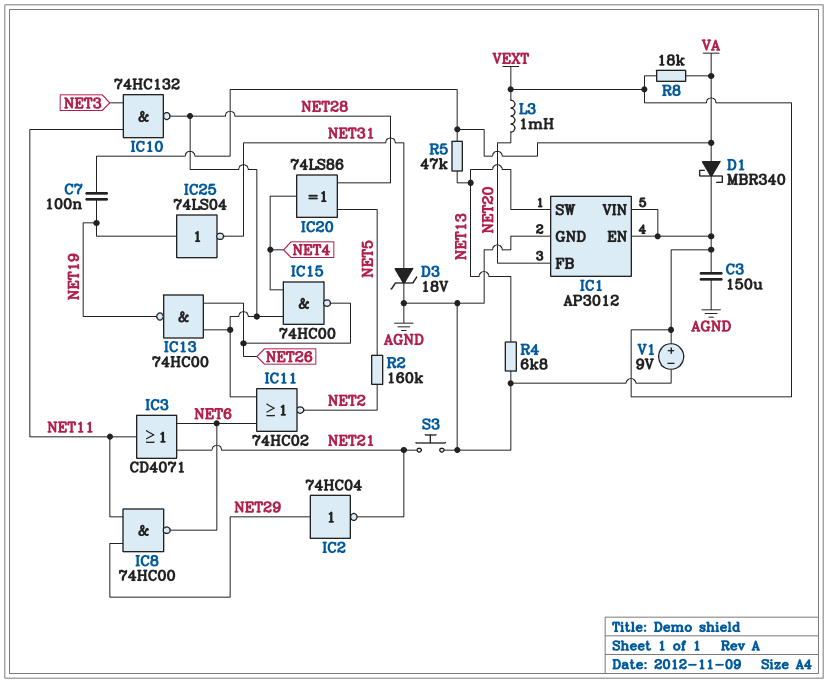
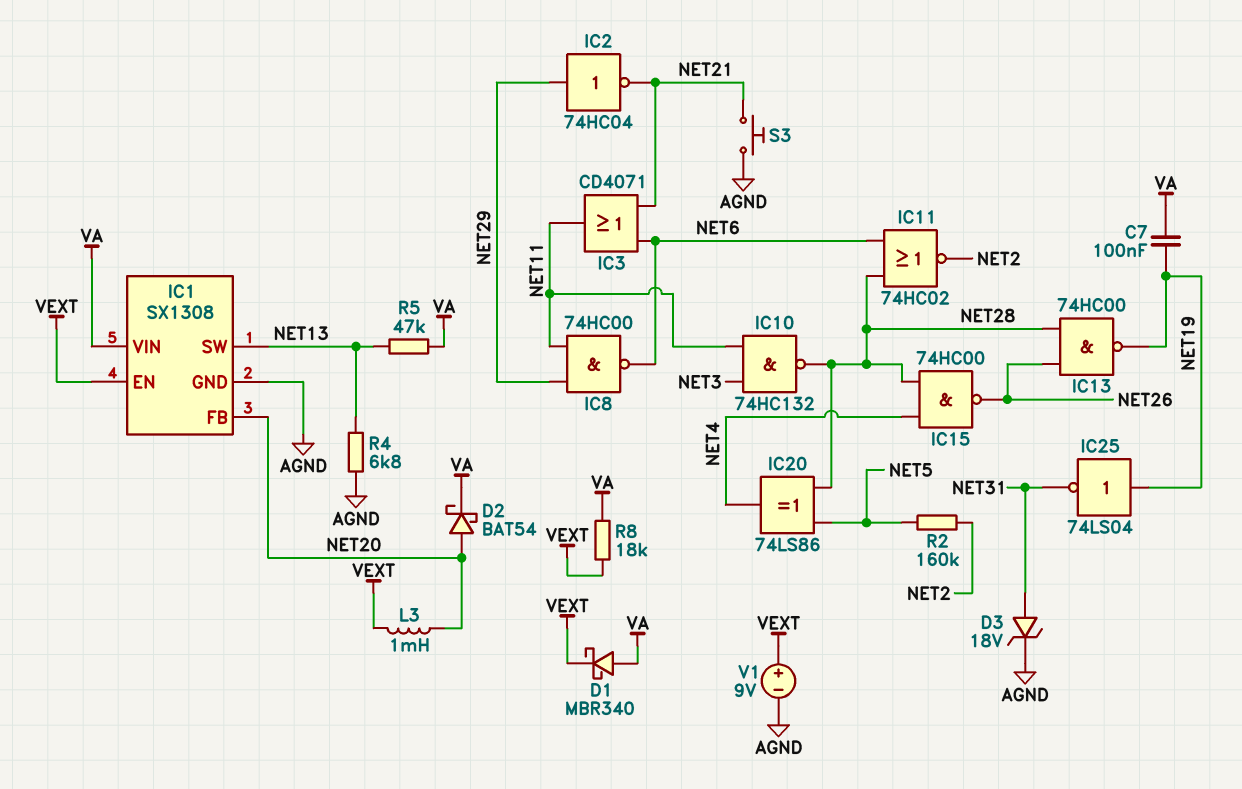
C3: 150uF (AGND, VEXT) -> none
D2: none -> schottky BAT54 (A NET20, K VA)
IC1: AP3012 -> SX1308
IC1 pin VIN: VEXT -> VA

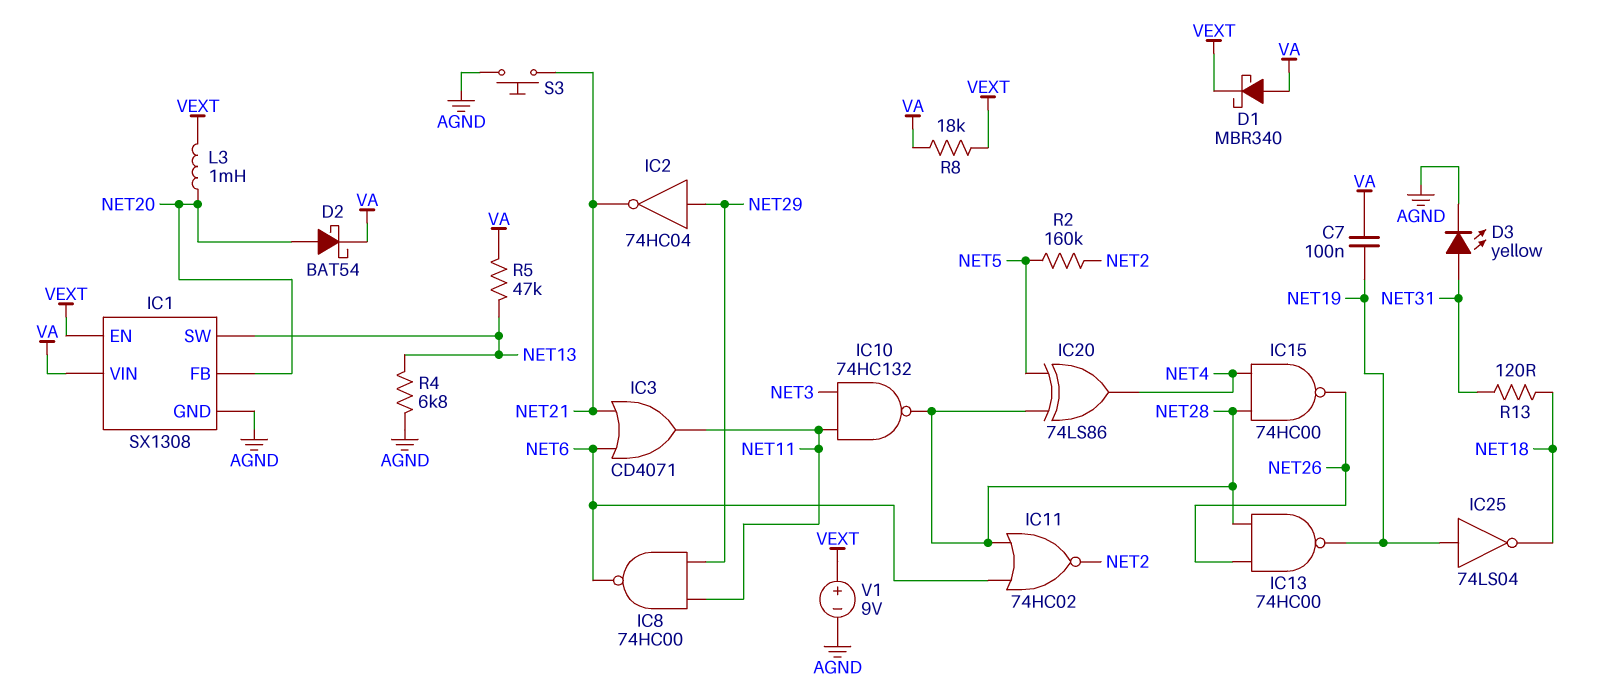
D3: zener 18V (A NET31, K AGND) -> LED yellow (A NET31, K AGND)
IC25: NOT 74LS04 (in NET19, out NET31) -> NOT 74LS04 (in NET19, out NET18)
R13: none -> 120 (NET18, NET31)

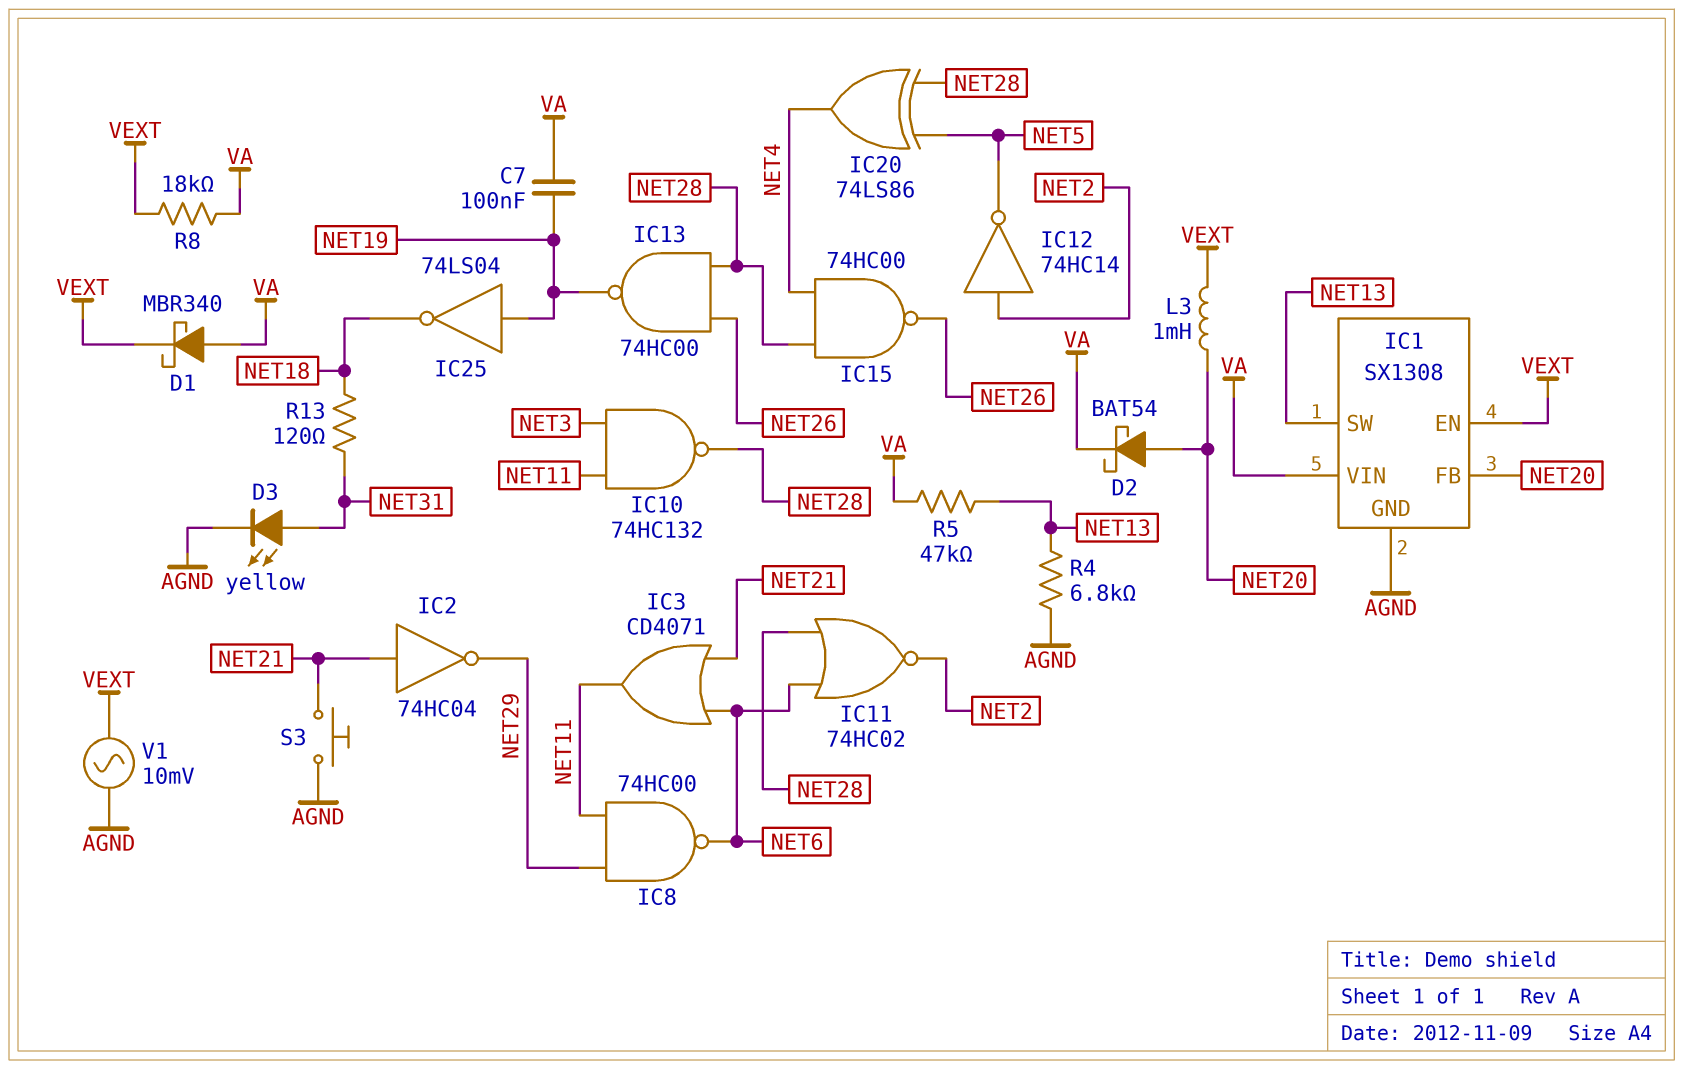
IC2: NOT 74HC04 (in NET29, out NET21) -> NOT 74HC04 (in NET21, out NET29)
IC12: none -> NOT 74HC14 (in NET2, out NET5)
R2: 160k (NET2, NET5) -> none
V1: 9V (plus VEXT, minus AGND) -> AC 10mV (AGND, VEXT)

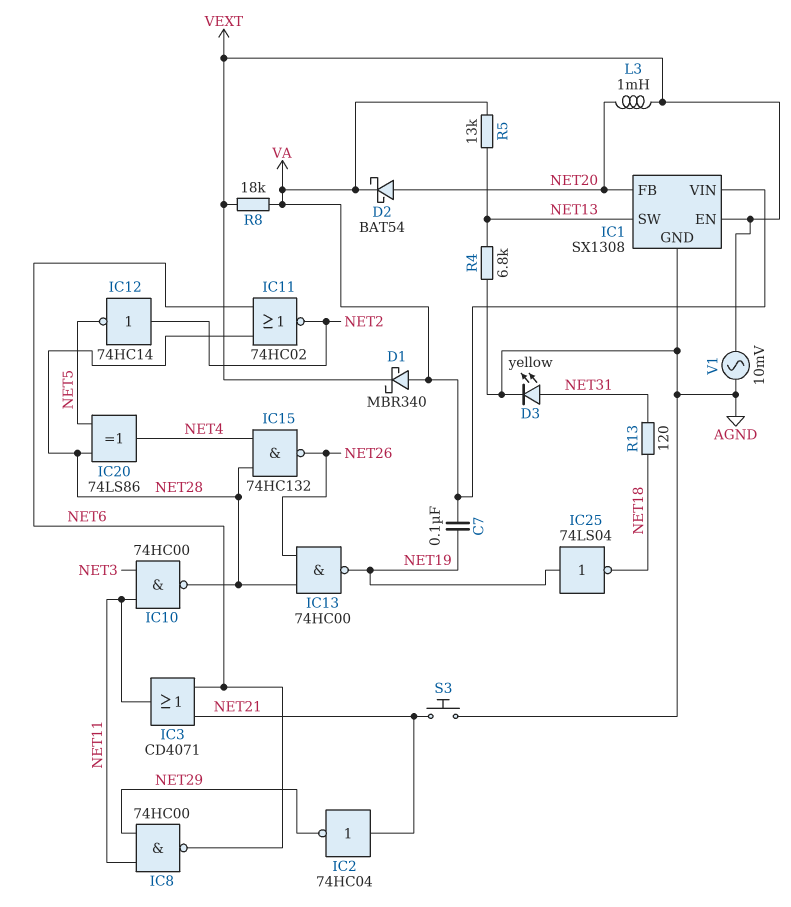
IC10: NAND 74HC132 (in NET3, in NET11, out NET28) -> NAND 74HC00 (in NET3, in NET11, out NET28)
IC15: NAND 74HC00 (in NET4, in NET28, out NET26) -> NAND 74HC132 (in NET4, in NET28, out NET26)
R5: 47k (NET13, VA) -> 13k (NET13, VA)

